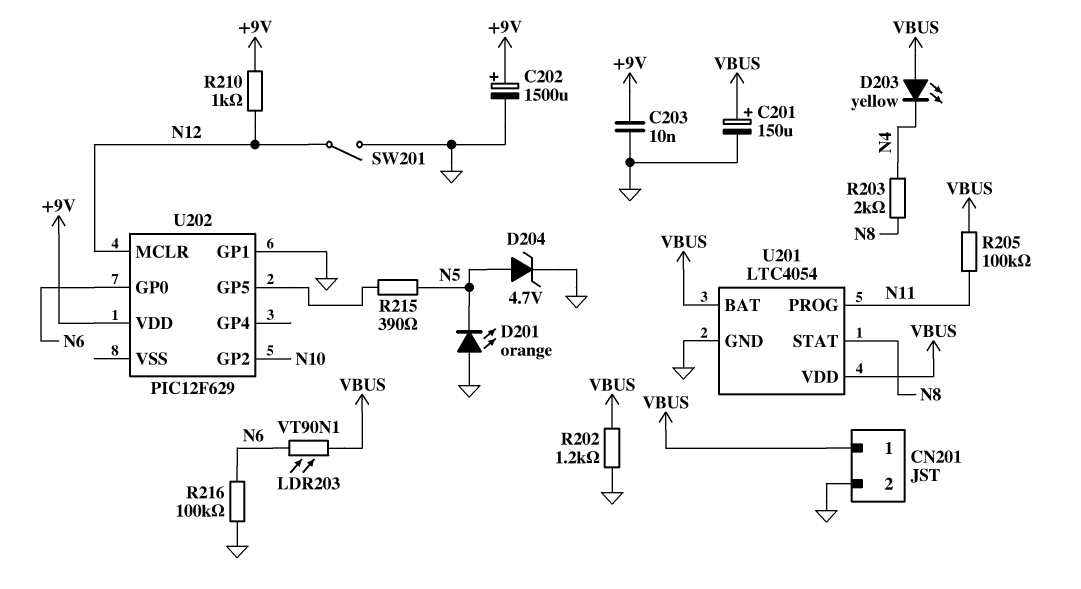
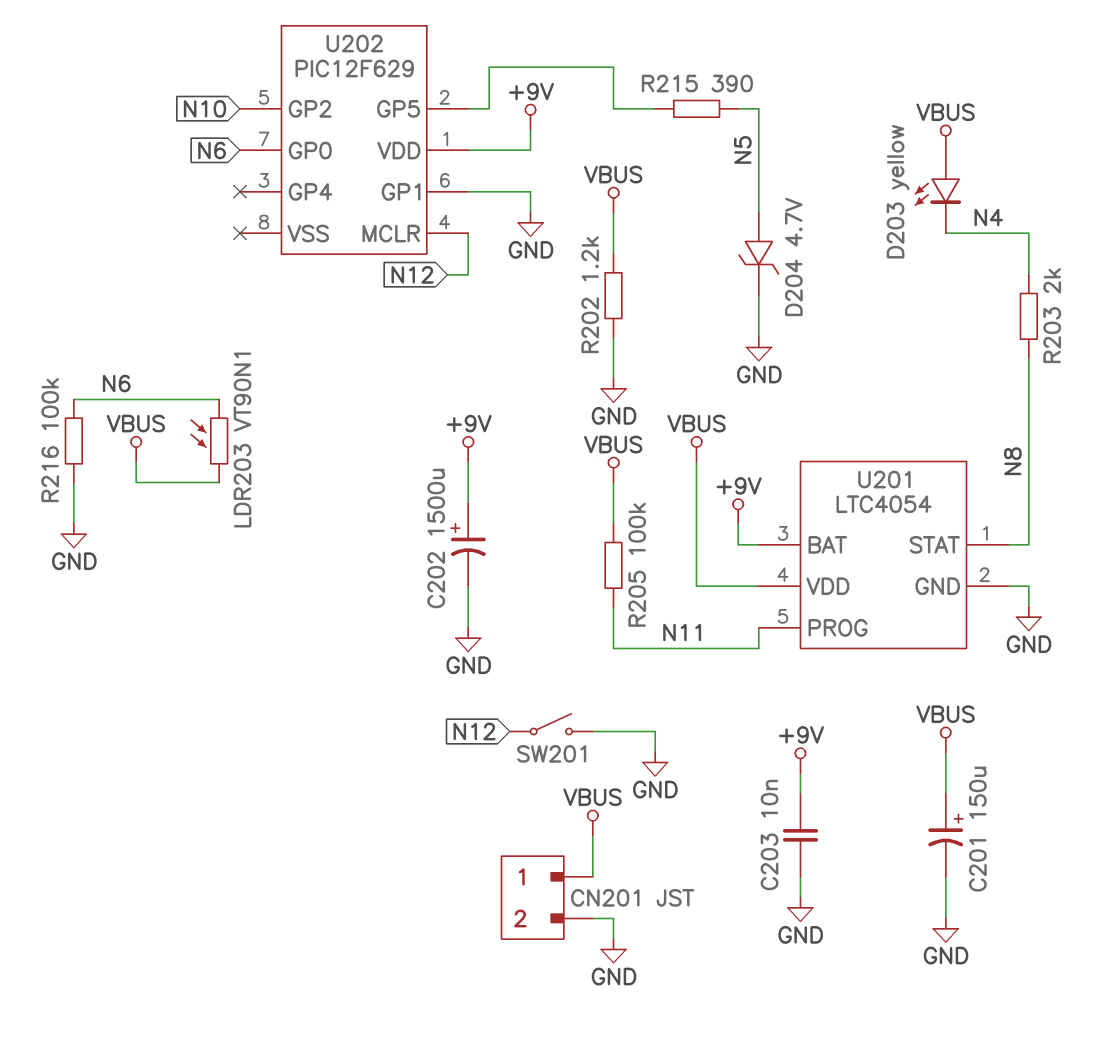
D201: LED orange (A GND, K N5) -> none
R210: 1k (+9V, N12) -> none
U201 pin BAT: VBUS -> +9V

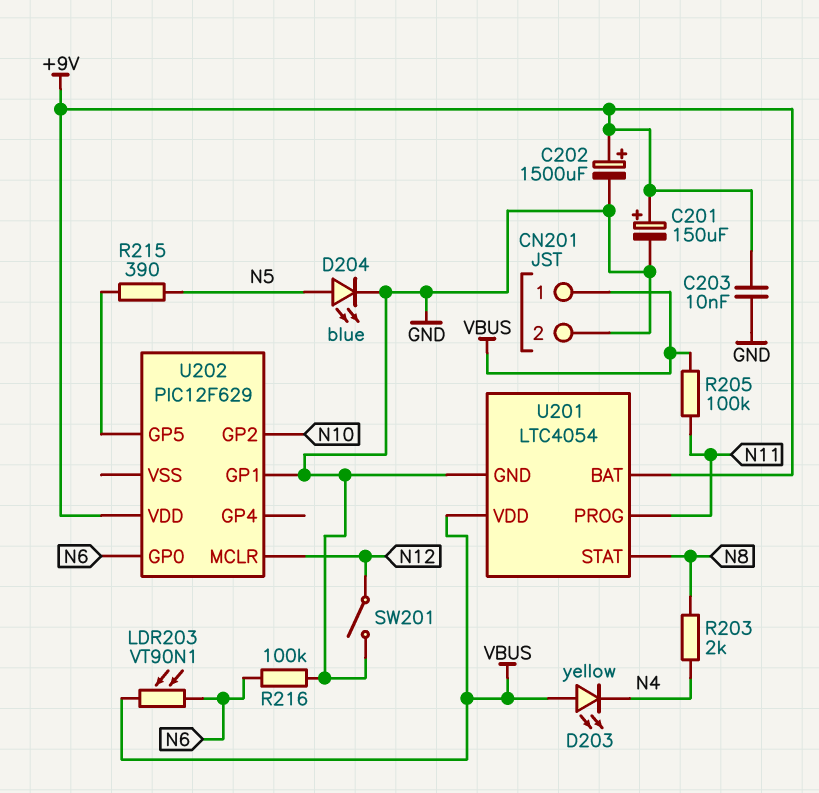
C201: 150uF (plus VBUS, minus GND) -> 150uF (plus +9V, minus GND)
D204: zener 4.7V (A N5, K GND) -> LED blue (A N5, K GND)
R202: 1.2k (GND, VBUS) -> none

